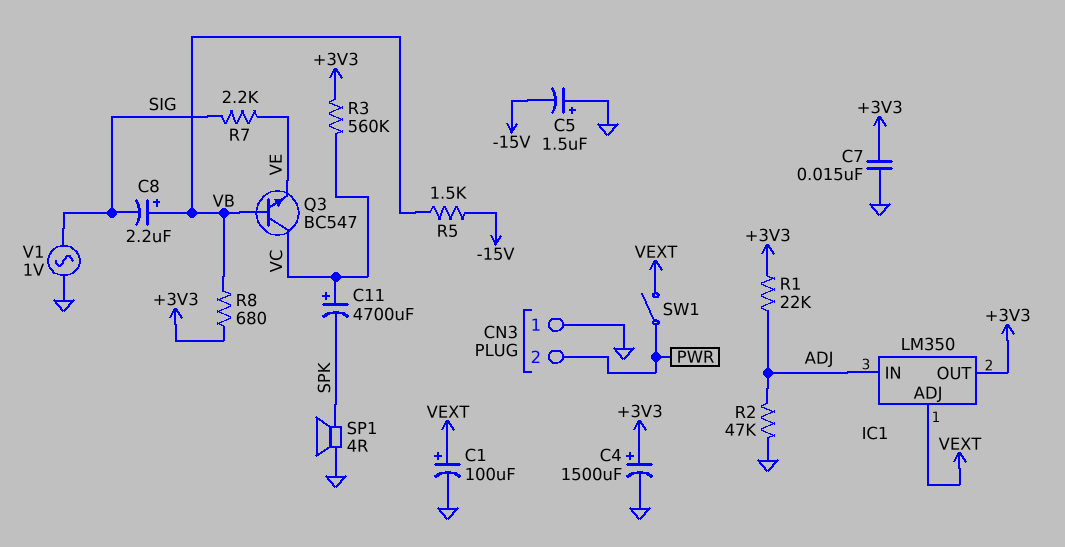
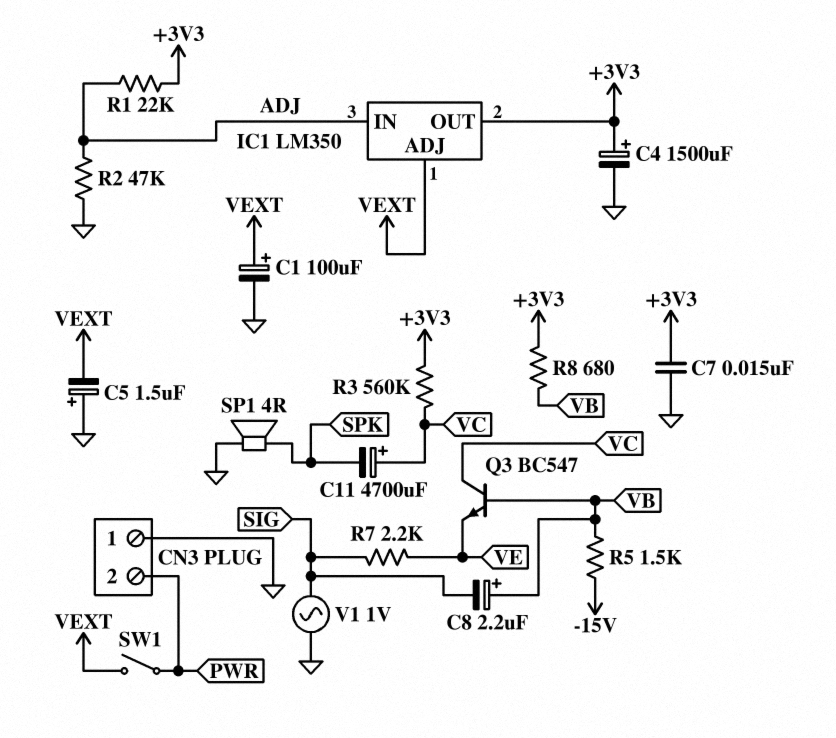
C5: 1.5uF (plus GND, minus -15V) -> 1.5uF (plus GND, minus VEXT)

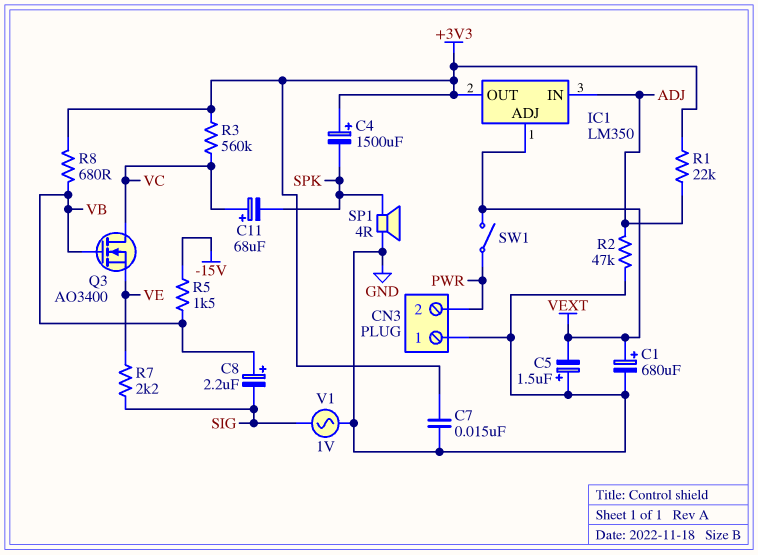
C1: 100uF (plus VEXT, minus GND) -> 680uF (plus VEXT, minus GND)
C4: 1500uF (plus +3V3, minus GND) -> 1500uF (plus +3V3, minus SPK)
C11: 4700uF (plus VC, minus SPK) -> 68uF (plus VC, minus SPK)
Q3: NPN BC547 (B VB, C VC, E VE) -> NMOS AO3400 (G VB, D VC, S VE)

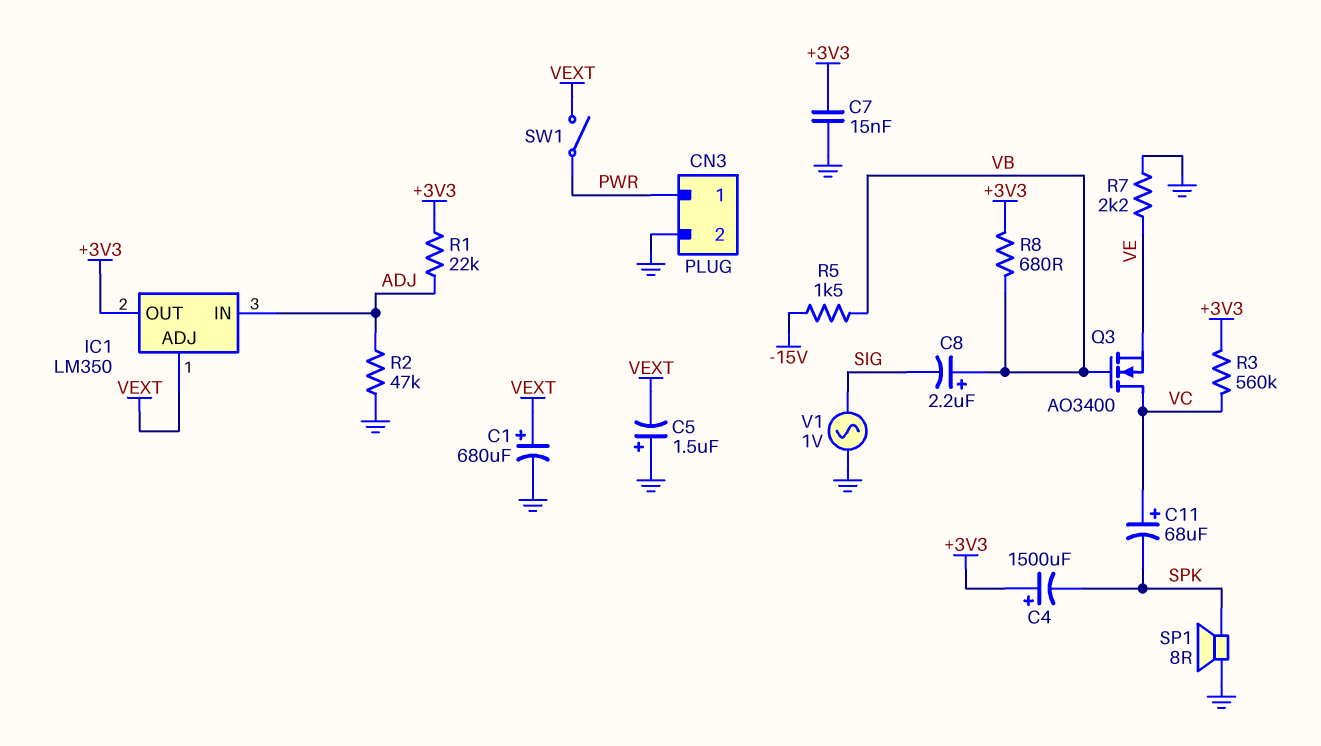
CN3 pin 1: GND -> PWR
CN3 pin 2: PWR -> GND
R7: 2.2k (SIG, VE) -> 2.2k (GND, VE)
SP1: speaker 4R (GND, SPK) -> speaker 8R (GND, SPK)

